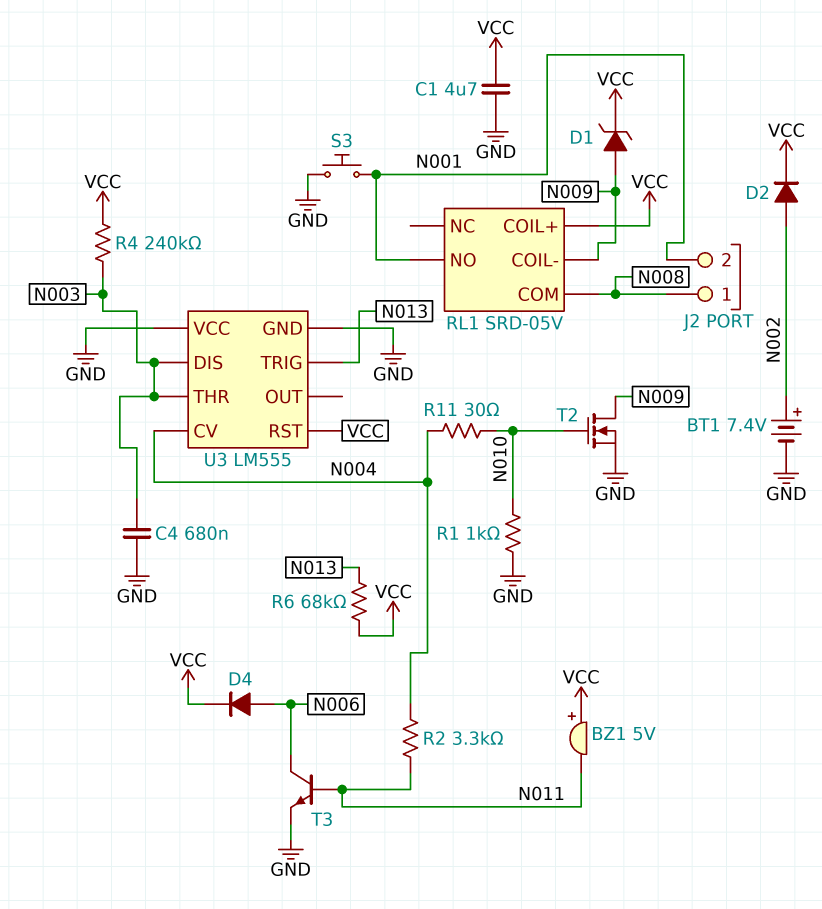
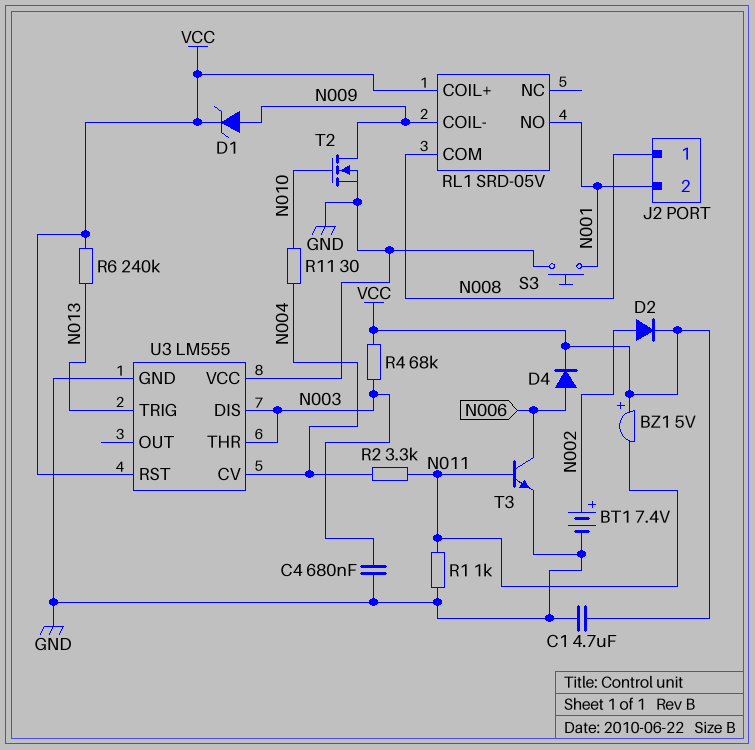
R1: 1k (GND, N010) -> 1k (GND, N011)
R4: 240k (N003, VCC) -> 68k (N003, VCC)
R6: 68k (N013, VCC) -> 240k (N013, VCC)

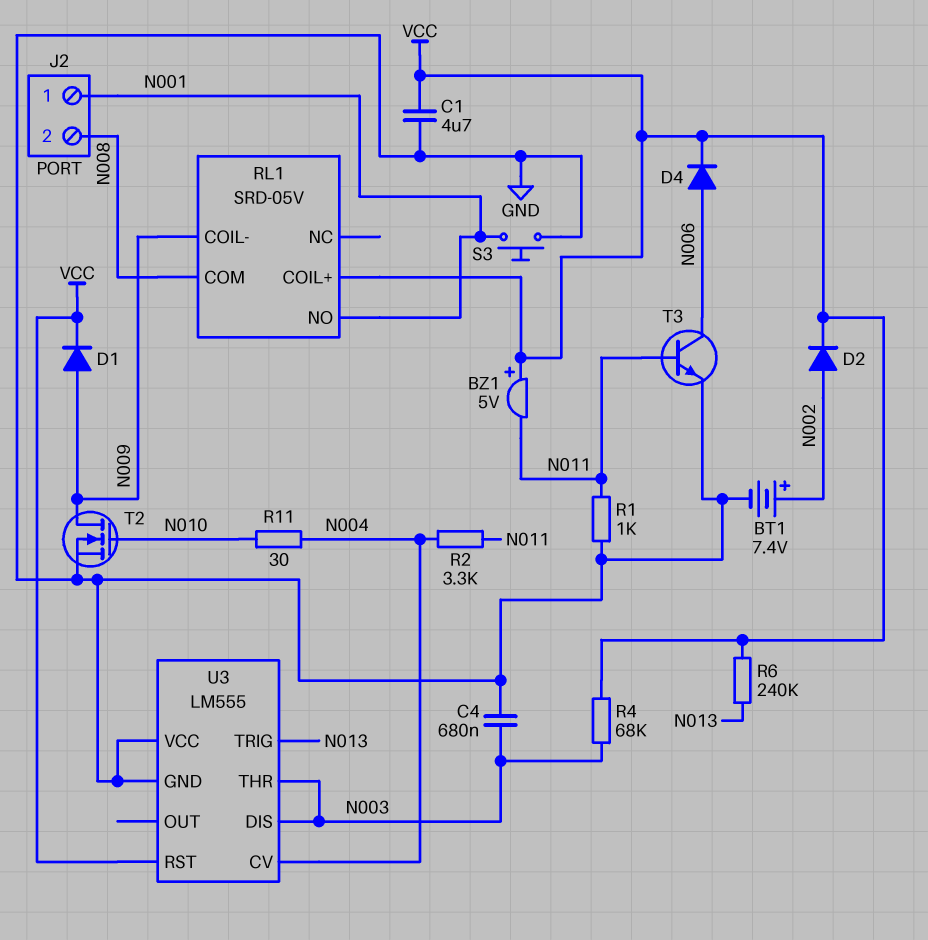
D1: zener (A N009, K VCC) -> diode (A N009, K VCC)
J2 pin 1: N008 -> N001
J2 pin 2: N001 -> N008

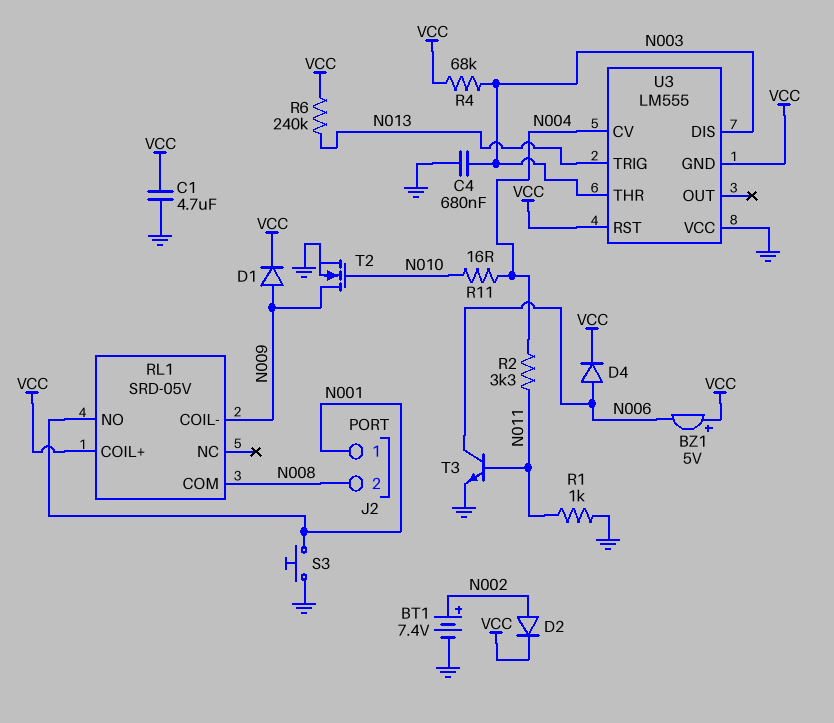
BZ1: buzzer 5V (plus VCC, minus N011) -> buzzer 5V (plus VCC, minus N006)
R11: 30 (N004, N010) -> 16 (N004, N010)
U3 pin GND: GND -> VCC

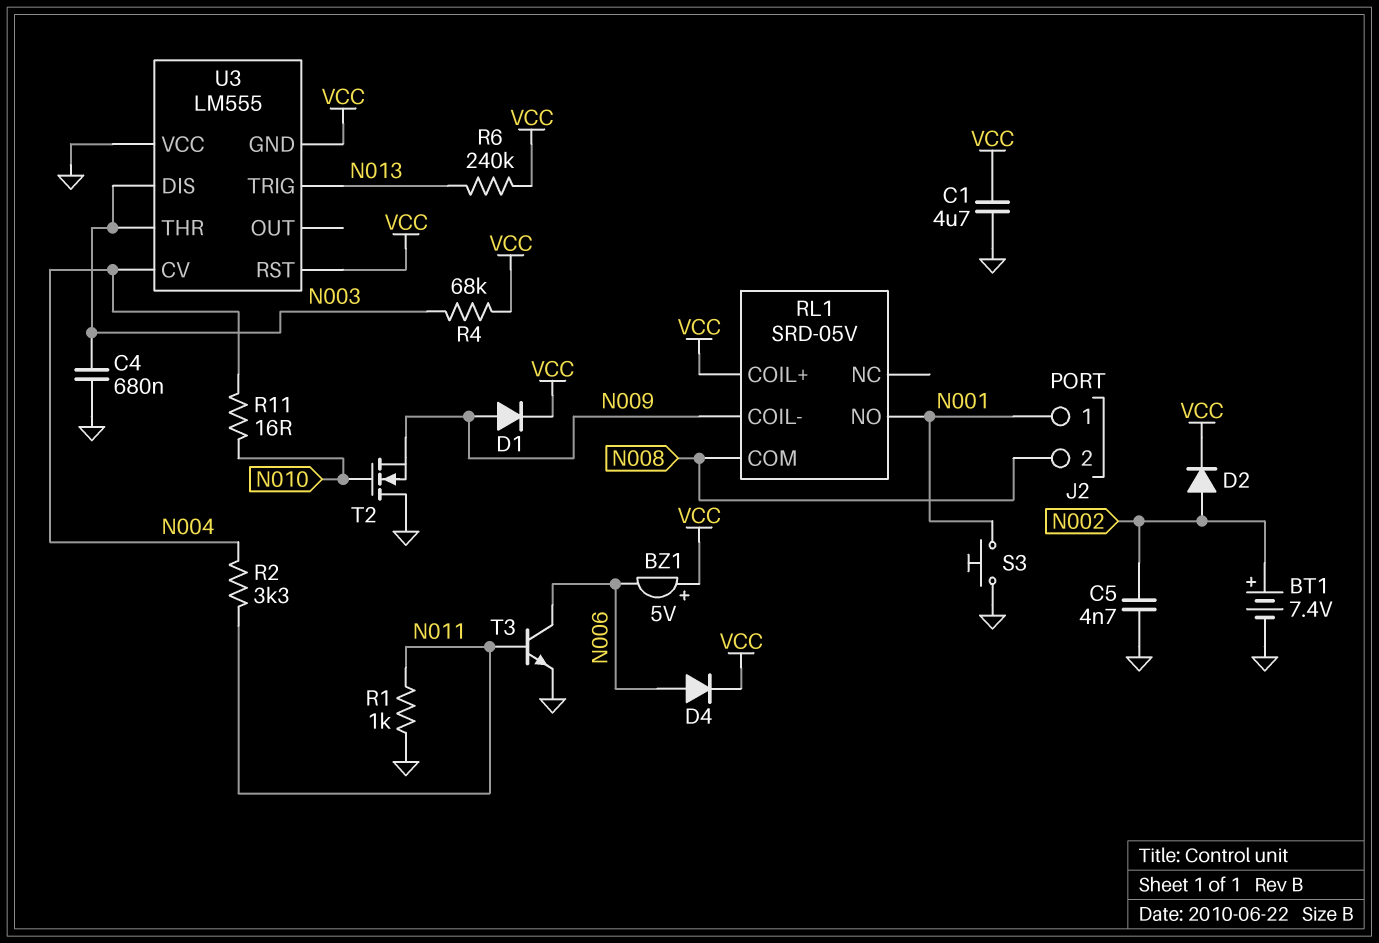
C5: none -> 4.7nF (GND, N002)
T2: NMOS (G N010, D N009, S GND) -> NMOS (G N010, D GND, S N009)

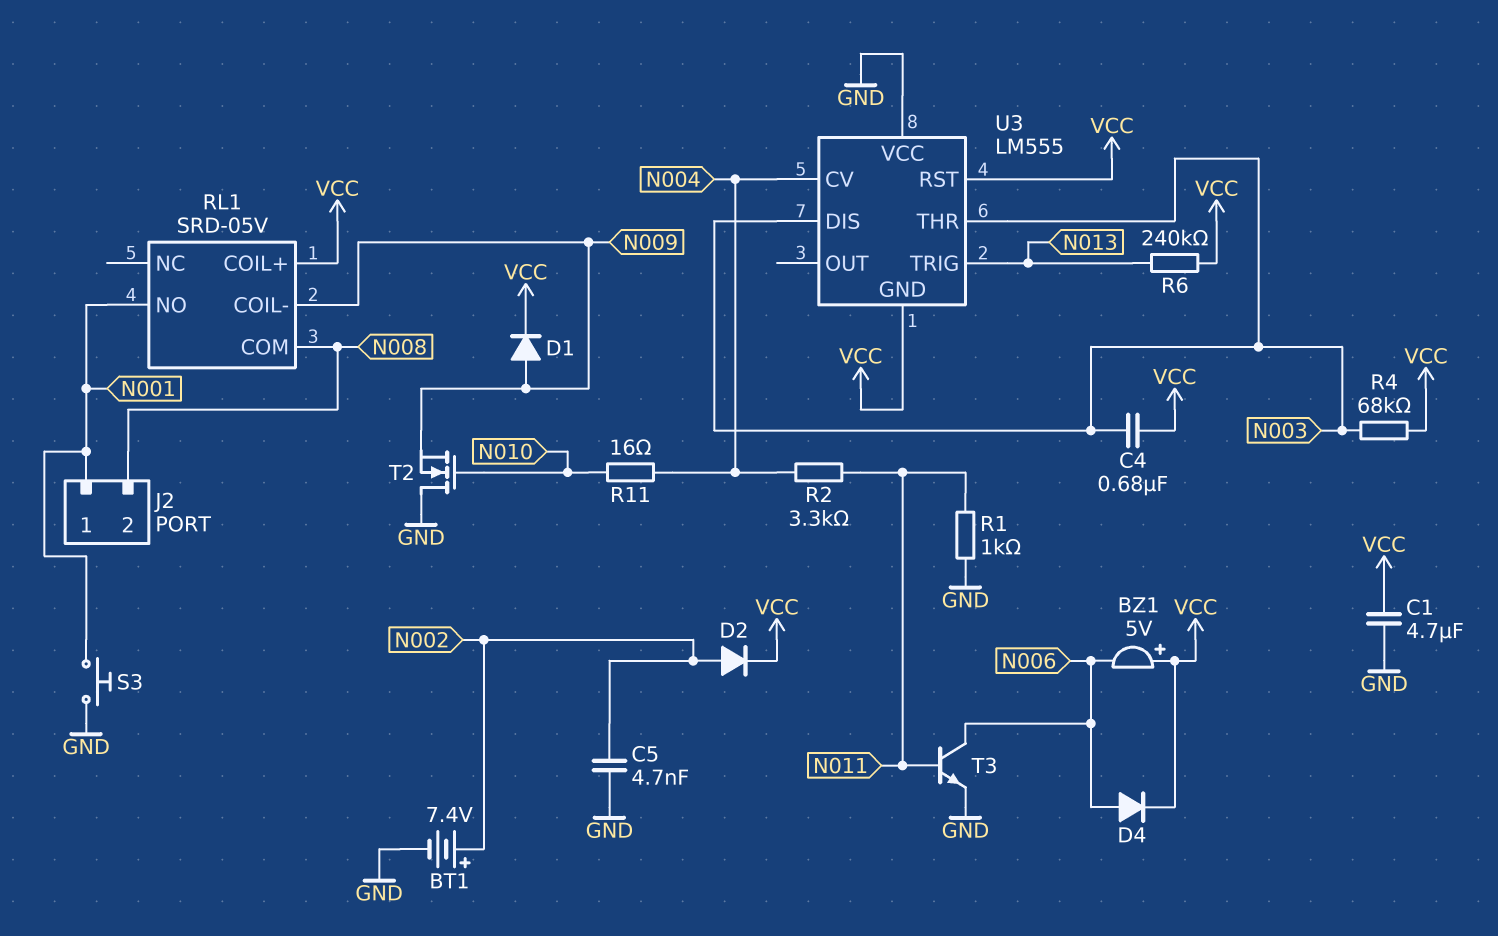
C4: 680nF (GND, N003) -> 680nF (N003, VCC)

